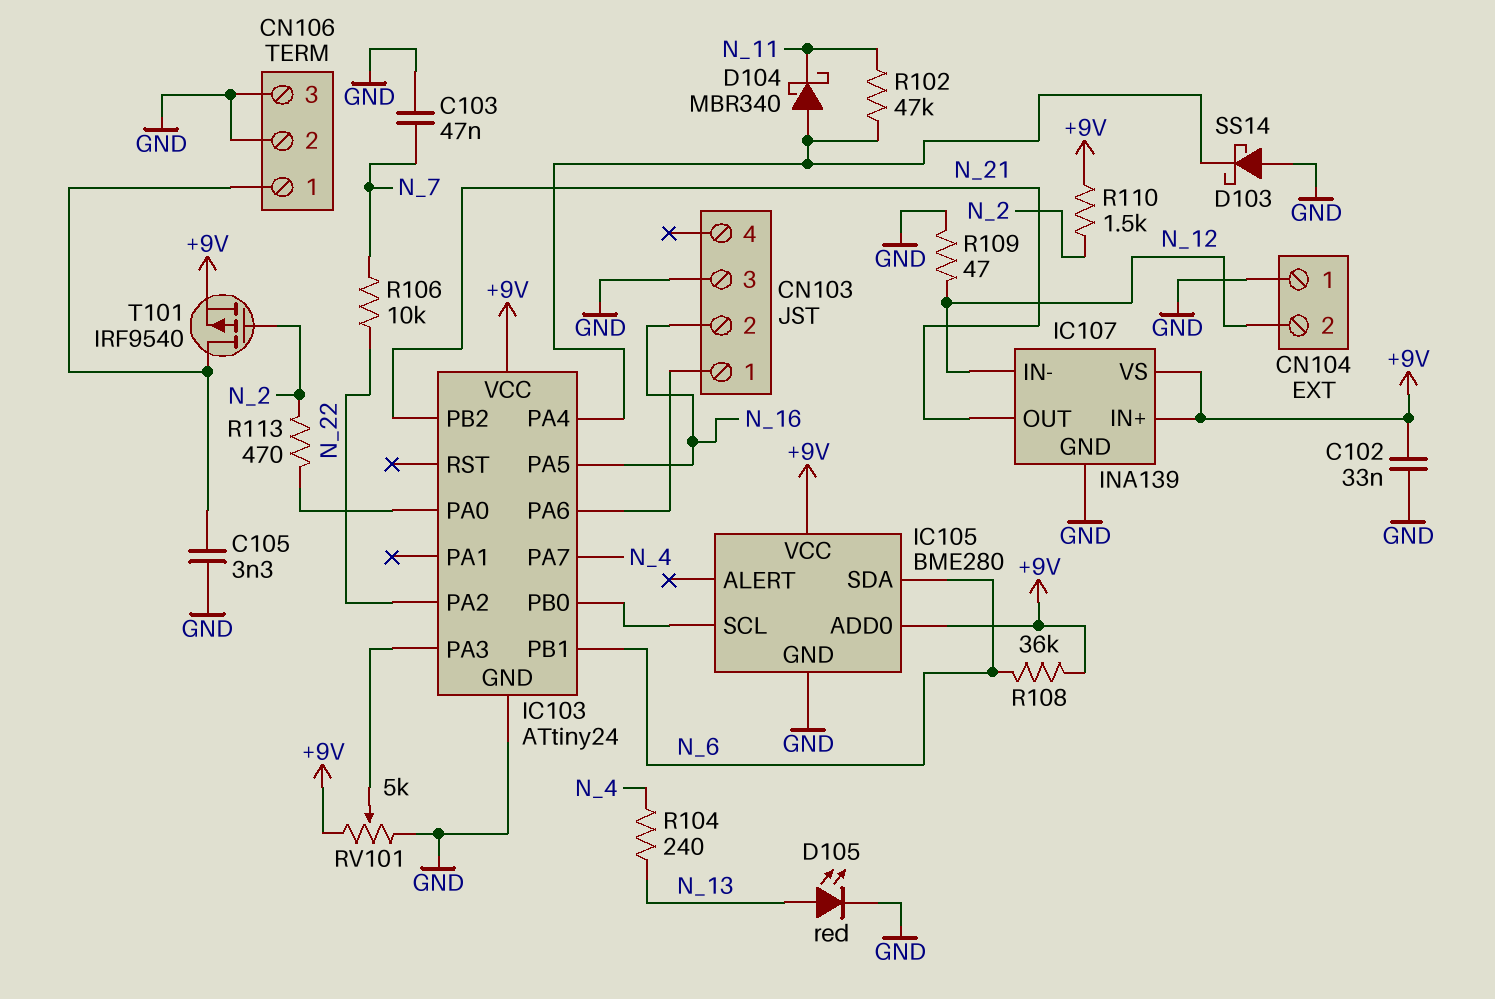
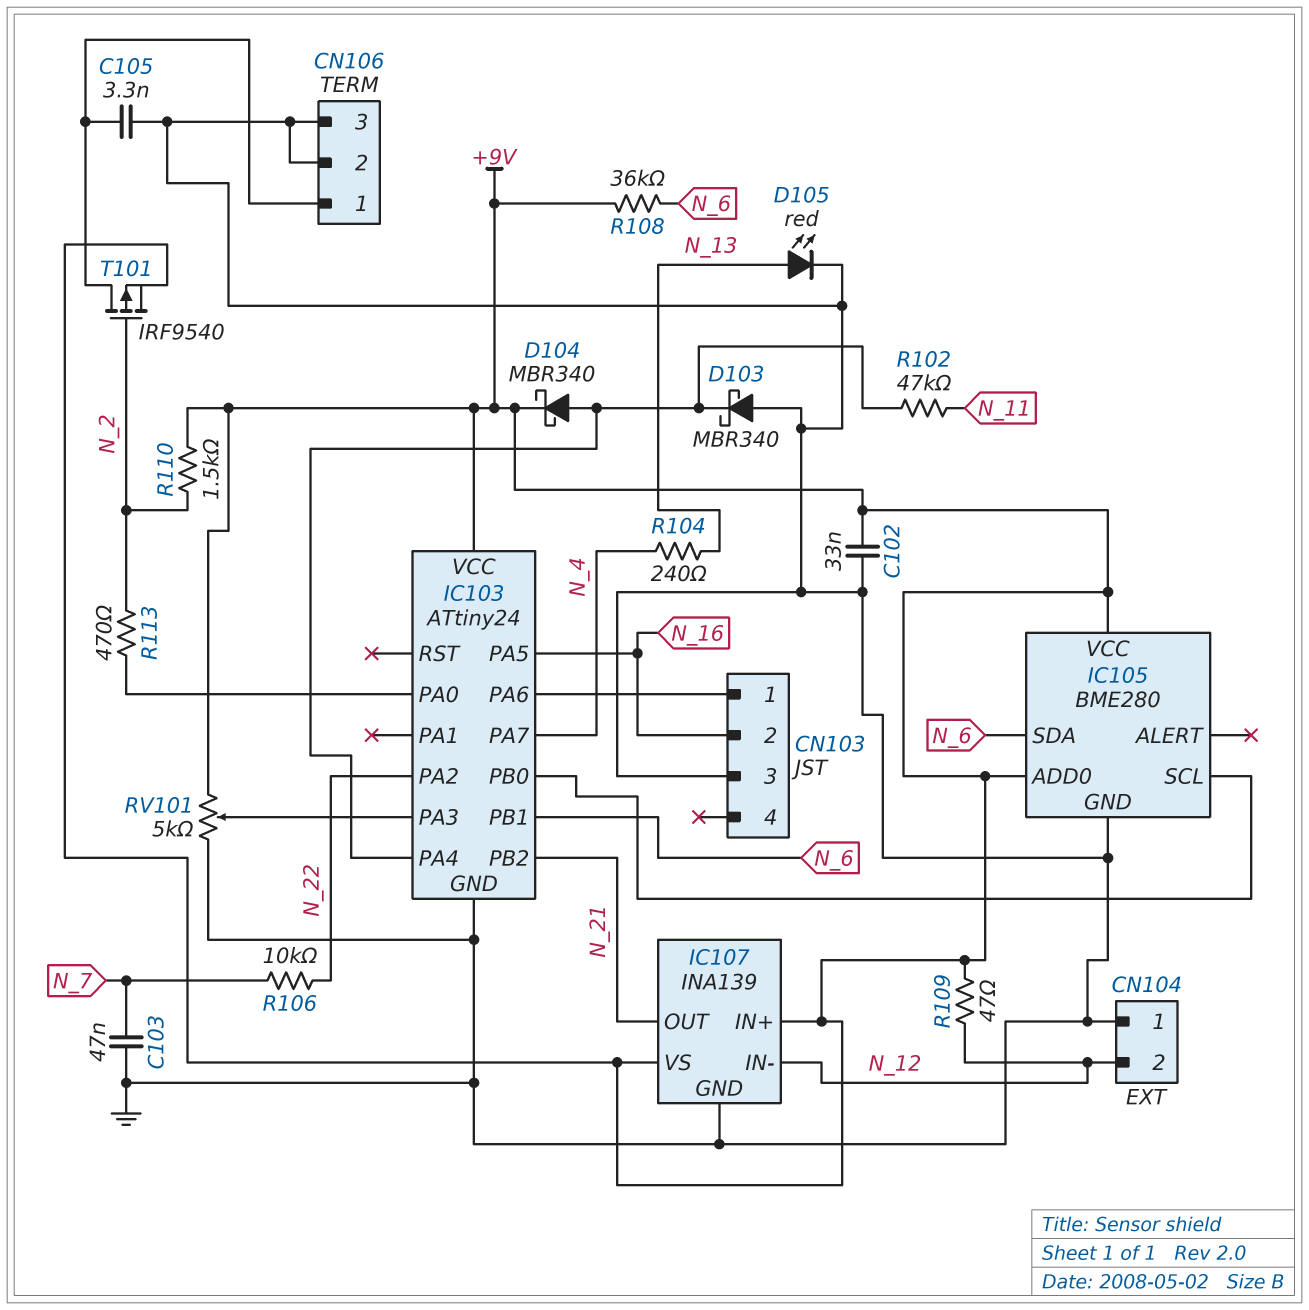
D103: schottky SS14 (A GND, K IC103/PA4) -> schottky MBR340 (A GND, K IC103/PA4)
D104: schottky MBR340 (A IC103/PA4, K N_11) -> schottky MBR340 (A IC103/PA4, K +9V)
R109: 47 (GND, N_12) -> 47 (+9V, N_12)

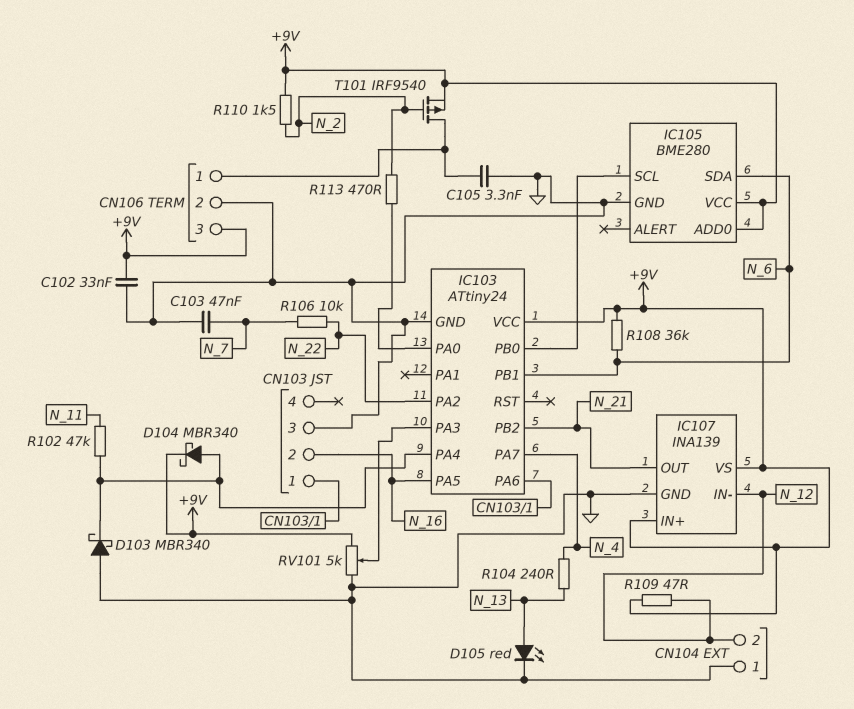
CN106 pin 3: GND -> +9V

